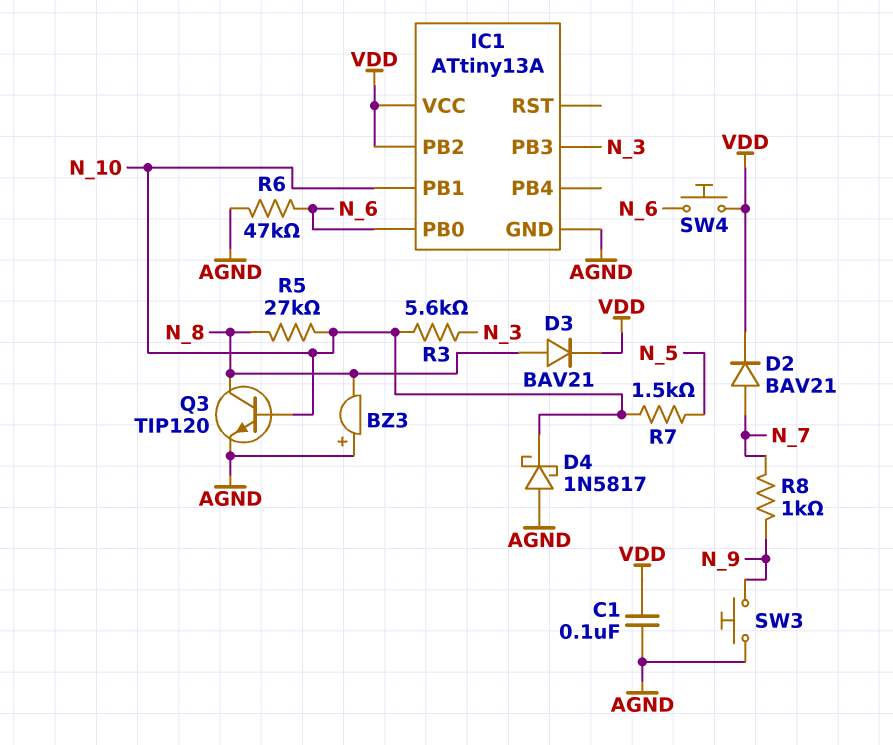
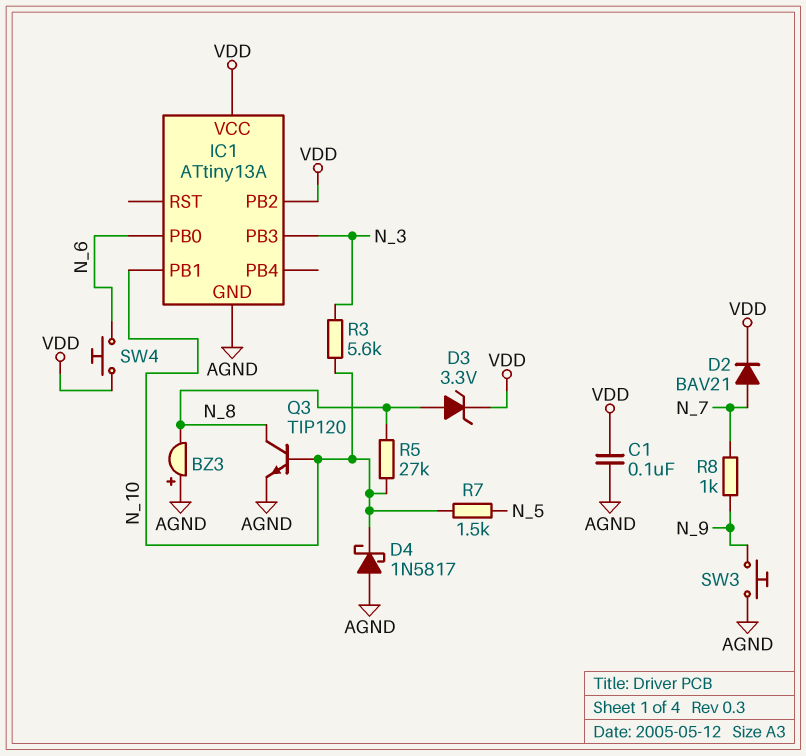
D3: diode BAV21 (A N_8, K VDD) -> zener 3.3V (A N_8, K VDD)
R6: 47k (AGND, N_6) -> none

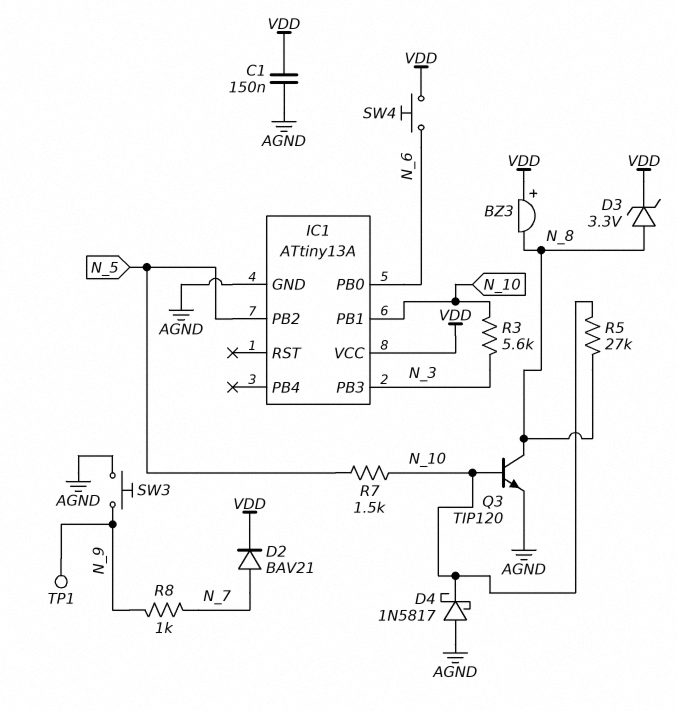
BZ3: buzzer (plus AGND, minus N_8) -> buzzer (plus VDD, minus N_8)
C1: 100nF (AGND, VDD) -> 150nF (AGND, VDD)
IC1 pin PB2: VDD -> N_5
TP1: none -> test point (N_9)

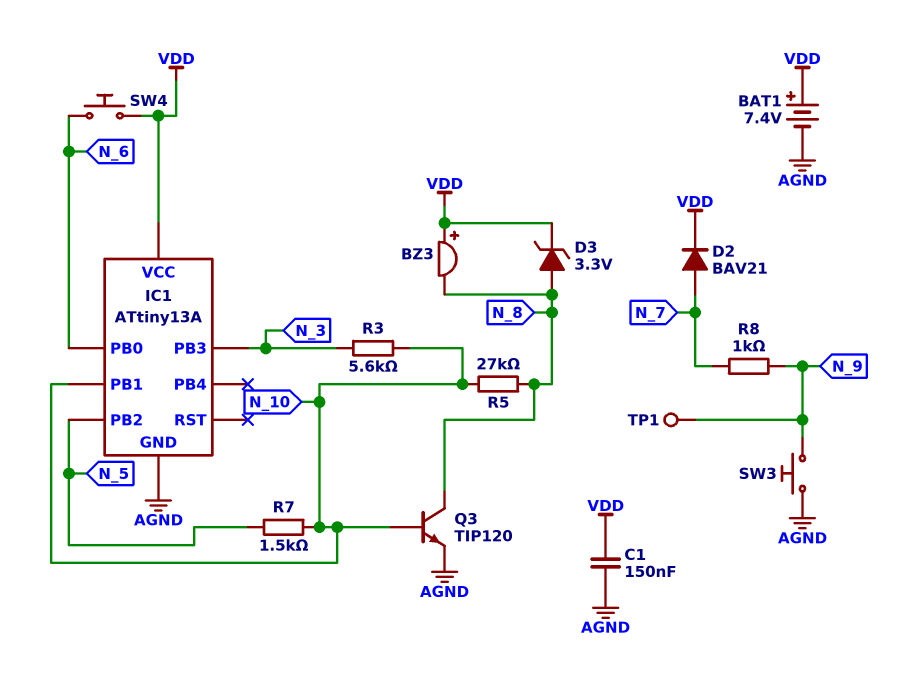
BAT1: none -> 7.4V (plus VDD, minus AGND)
D4: schottky 1N5817 (A AGND, K N_10) -> none

